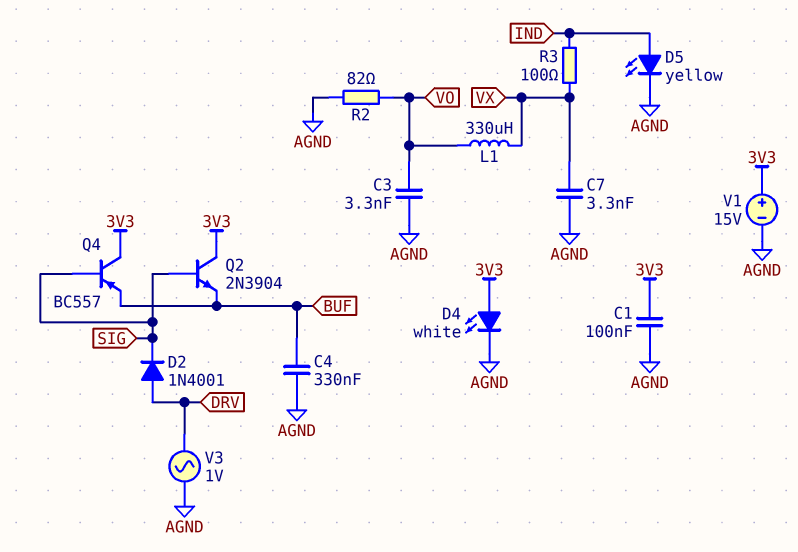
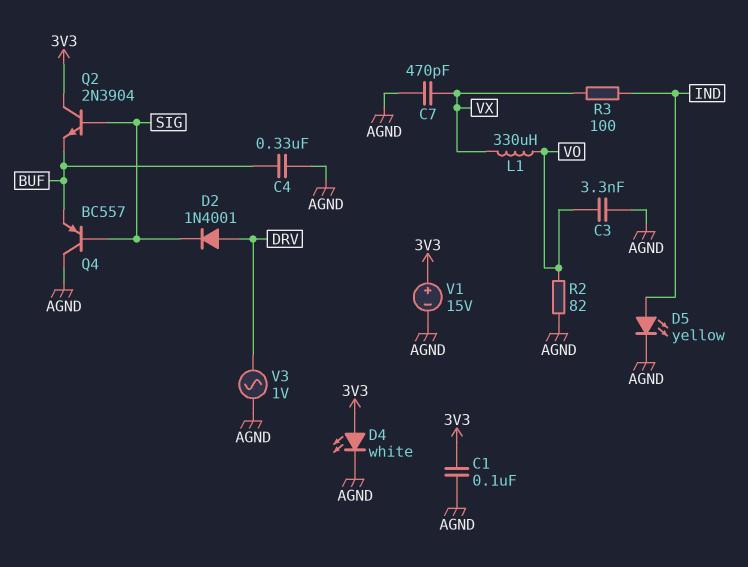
C7: 3.3nF (AGND, VX) -> 470pF (AGND, VX)
Q4: PNP BC557 (B SIG, C 3V3, E BUF) -> PNP BC557 (B SIG, C AGND, E BUF)

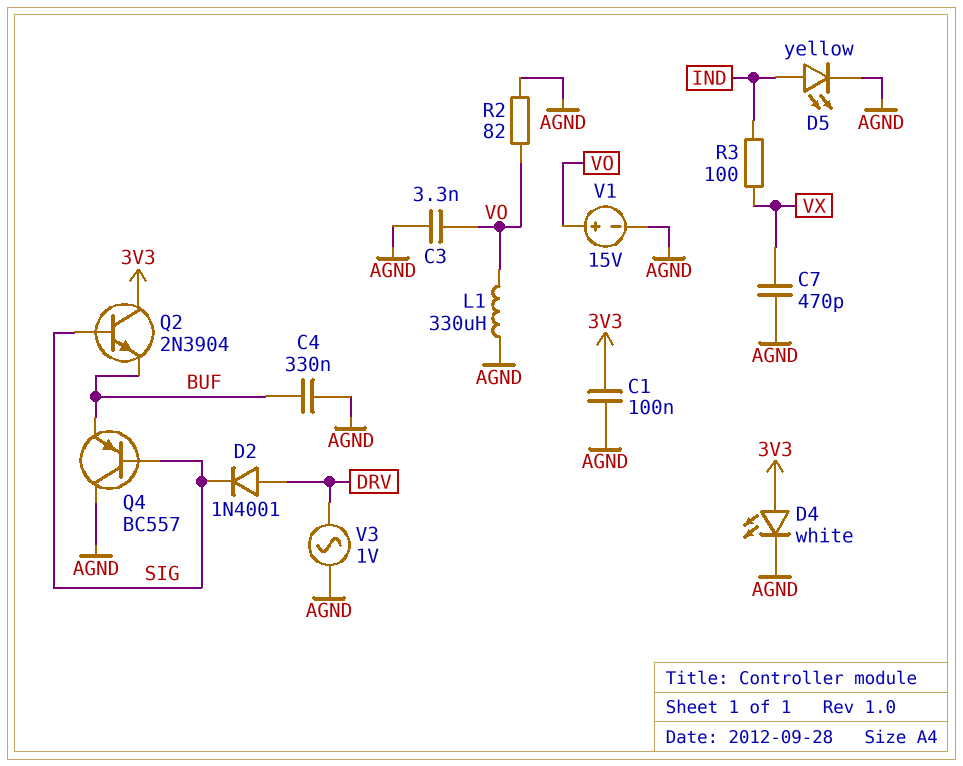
L1: 330uH (VO, VX) -> 330uH (AGND, VO)
V1: 15V (plus 3V3, minus AGND) -> 15V (plus VO, minus AGND)

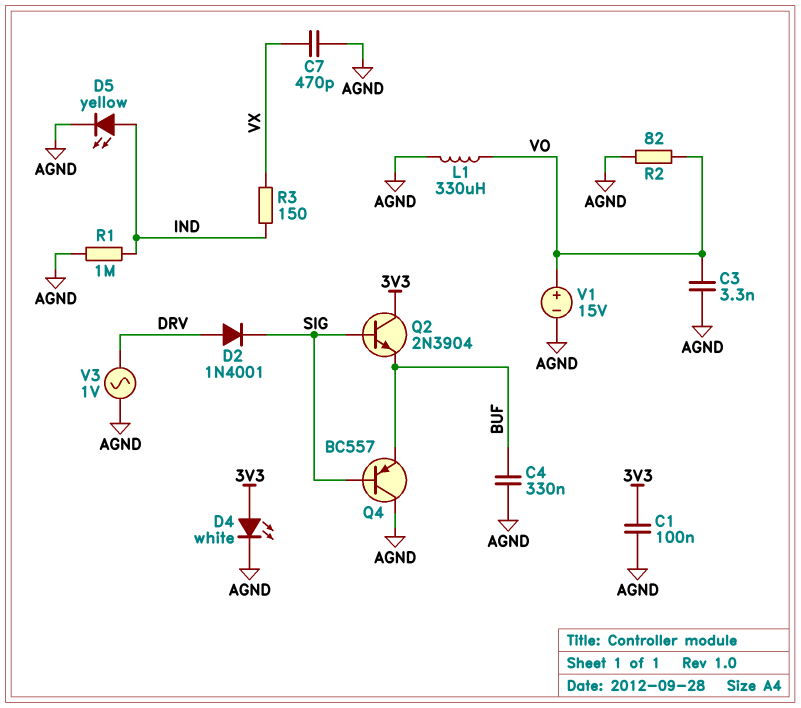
R1: none -> 1M (AGND, IND)
R3: 100 (IND, VX) -> 150 (IND, VX)

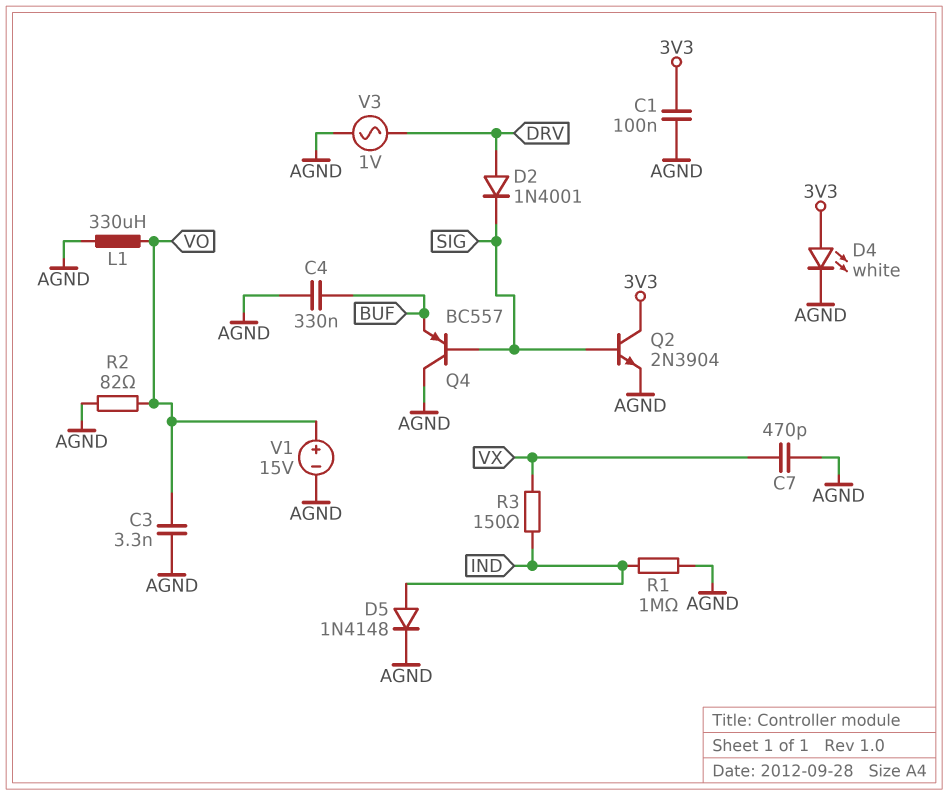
D5: LED yellow (A IND, K AGND) -> diode 1N4148 (A IND, K AGND)
Q2: NPN 2N3904 (B SIG, C 3V3, E BUF) -> NPN 2N3904 (B SIG, C 3V3, E AGND)

